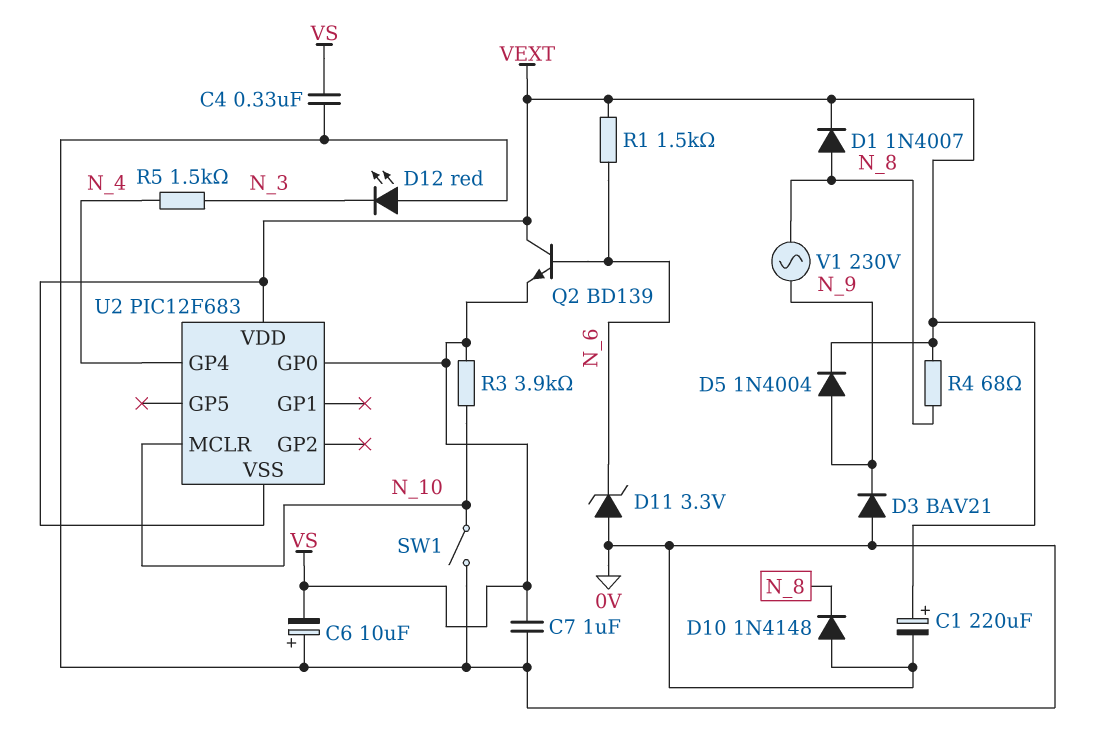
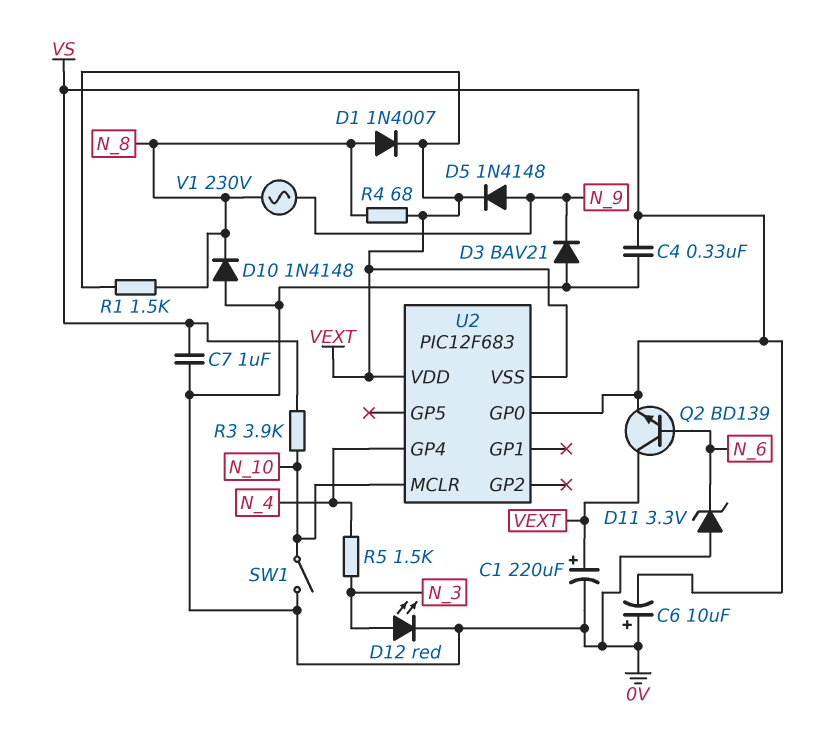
D5: diode 1N4004 (A N_9, K VEXT) -> diode 1N4148 (A N_9, K VEXT)
D12: LED red (A 0V, K N_3) -> LED red (A N_3, K 0V)
R1: 1.5k (N_6, VEXT) -> 1.5k (N_8, VEXT)

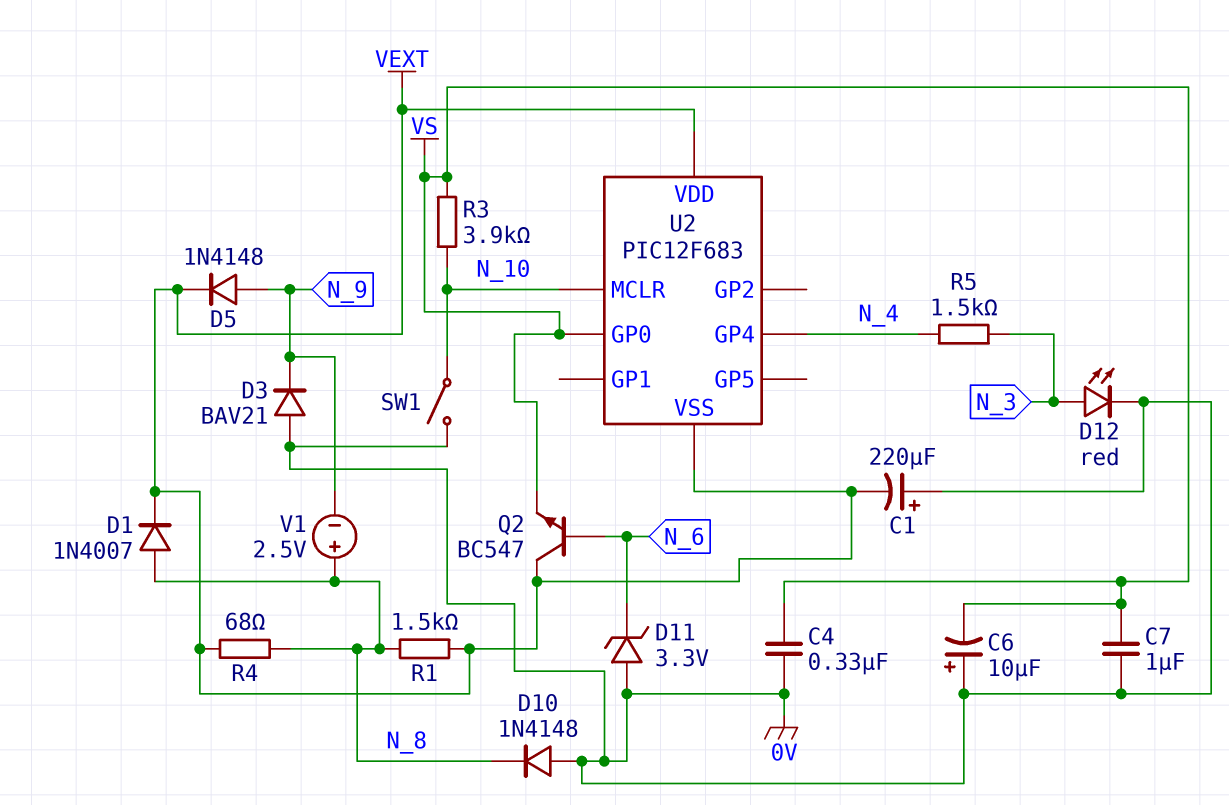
C1: 220uF (plus VEXT, minus 0V) -> 220uF (plus 0V, minus VEXT)
Q2: NPN BD139 (B N_6, C VEXT, E VS) -> NPN BC547 (B N_6, C VEXT, E VS)
V1: AC 230V (N_8, N_9) -> 2.5V (plus N_8, minus N_9)

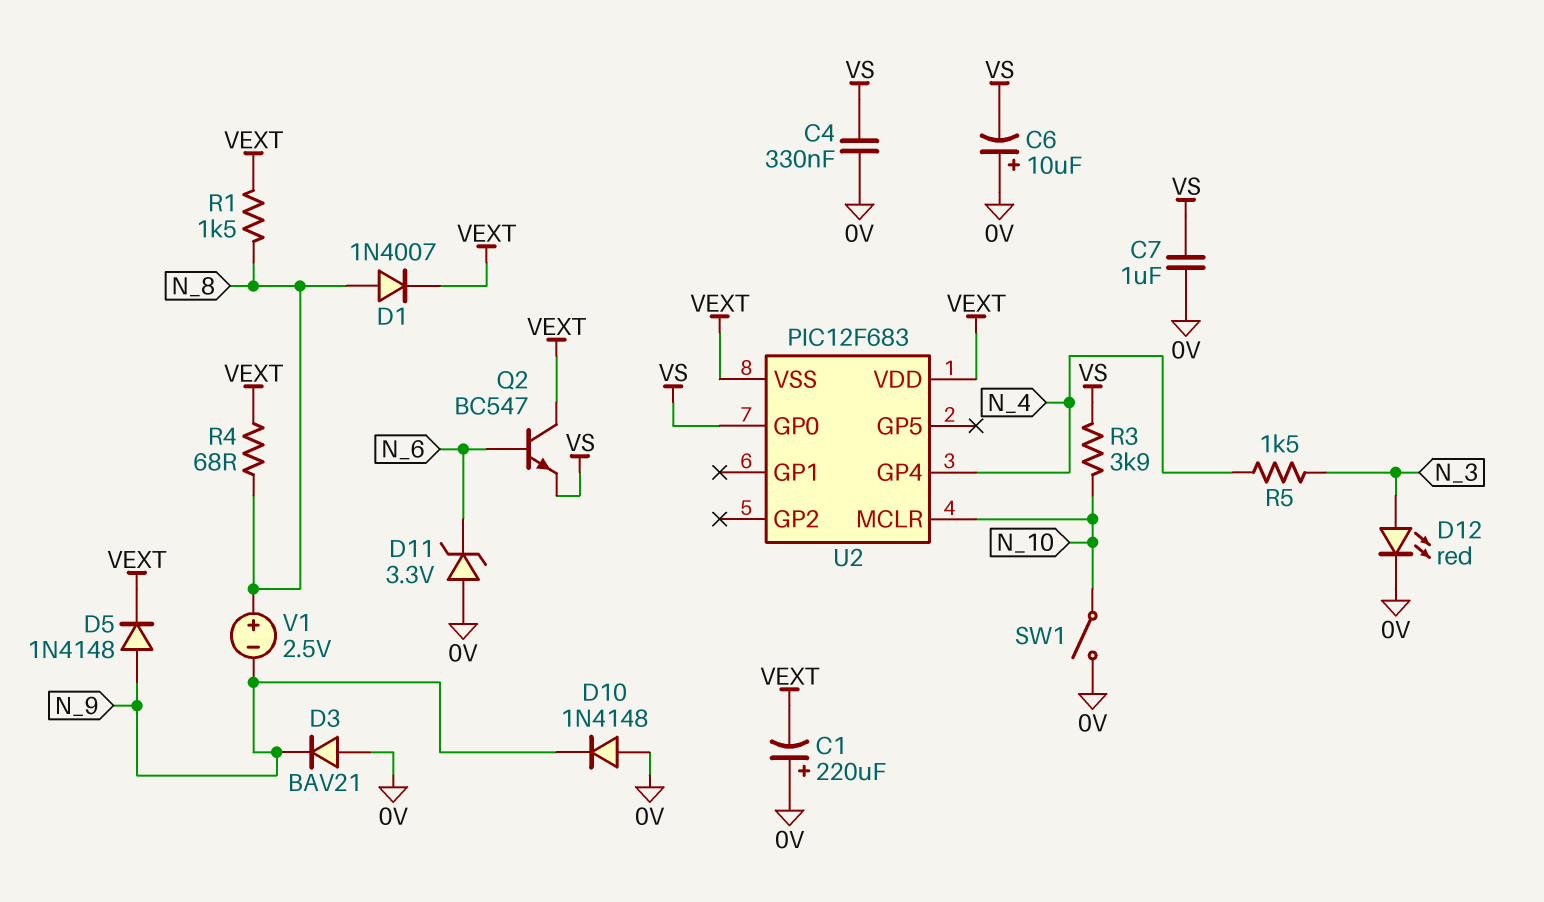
D10: diode 1N4148 (A 0V, K N_8) -> diode 1N4148 (A 0V, K N_9)

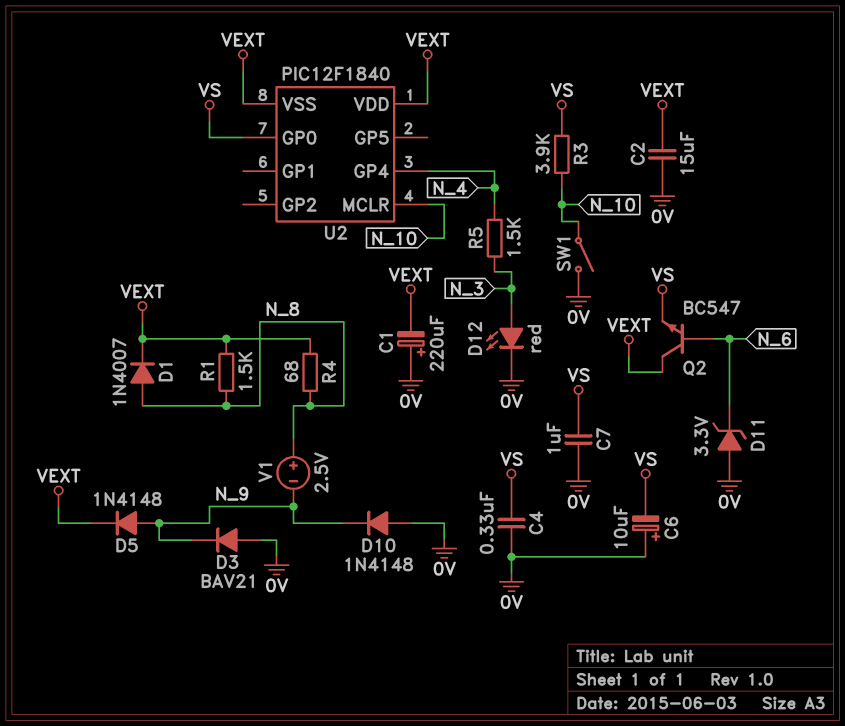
C2: none -> 15uF (0V, VEXT)
U2: PIC12F683 -> PIC12F1840

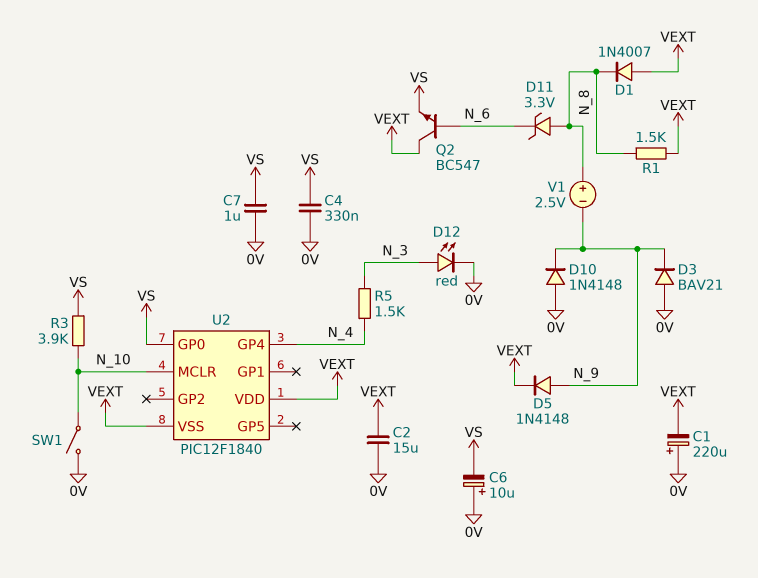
D1: diode 1N4007 (A N_8, K VEXT) -> diode 1N4007 (A VEXT, K N_8)
D11: zener 3.3V (A 0V, K N_6) -> zener 3.3V (A N_8, K N_6)
R4: 68 (N_8, VEXT) -> none

